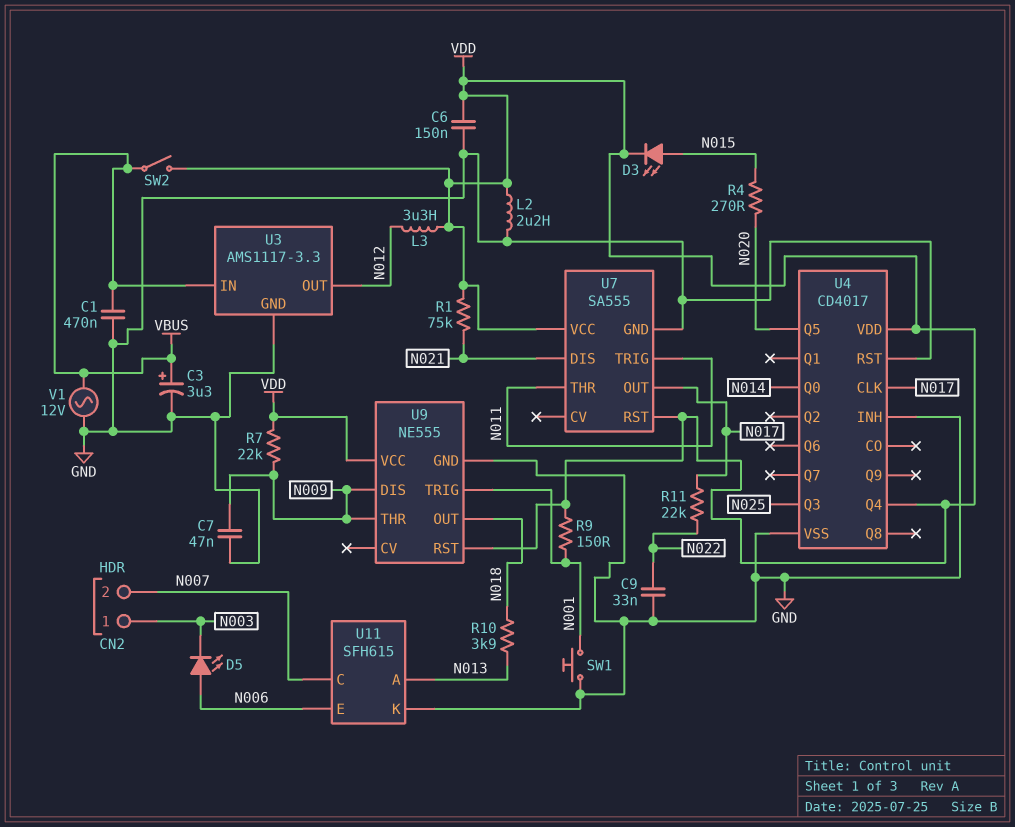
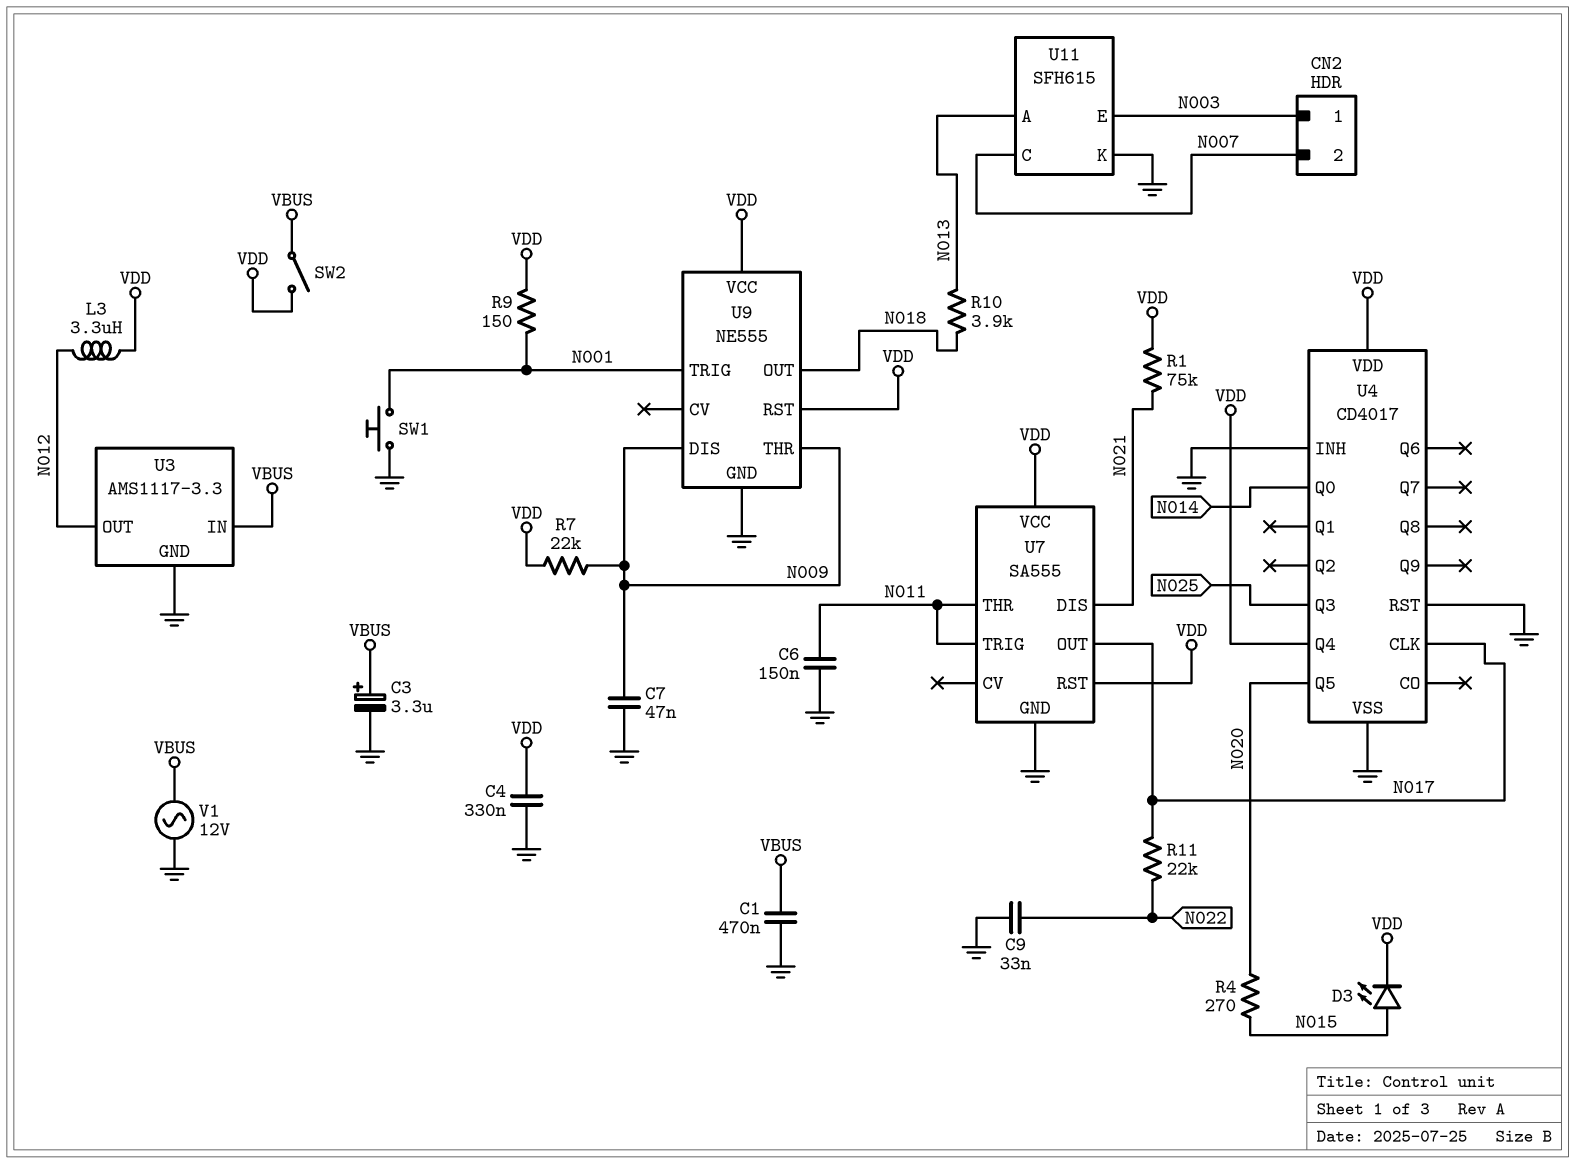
C4: none -> 330nF (GND, VDD)
C6: 150nF (GND, VDD) -> 150nF (GND, N011)
D5: LED (A N006, K N003) -> none
L2: 2.2uH (GND, VDD) -> none
U11 pin E: N006 -> N003

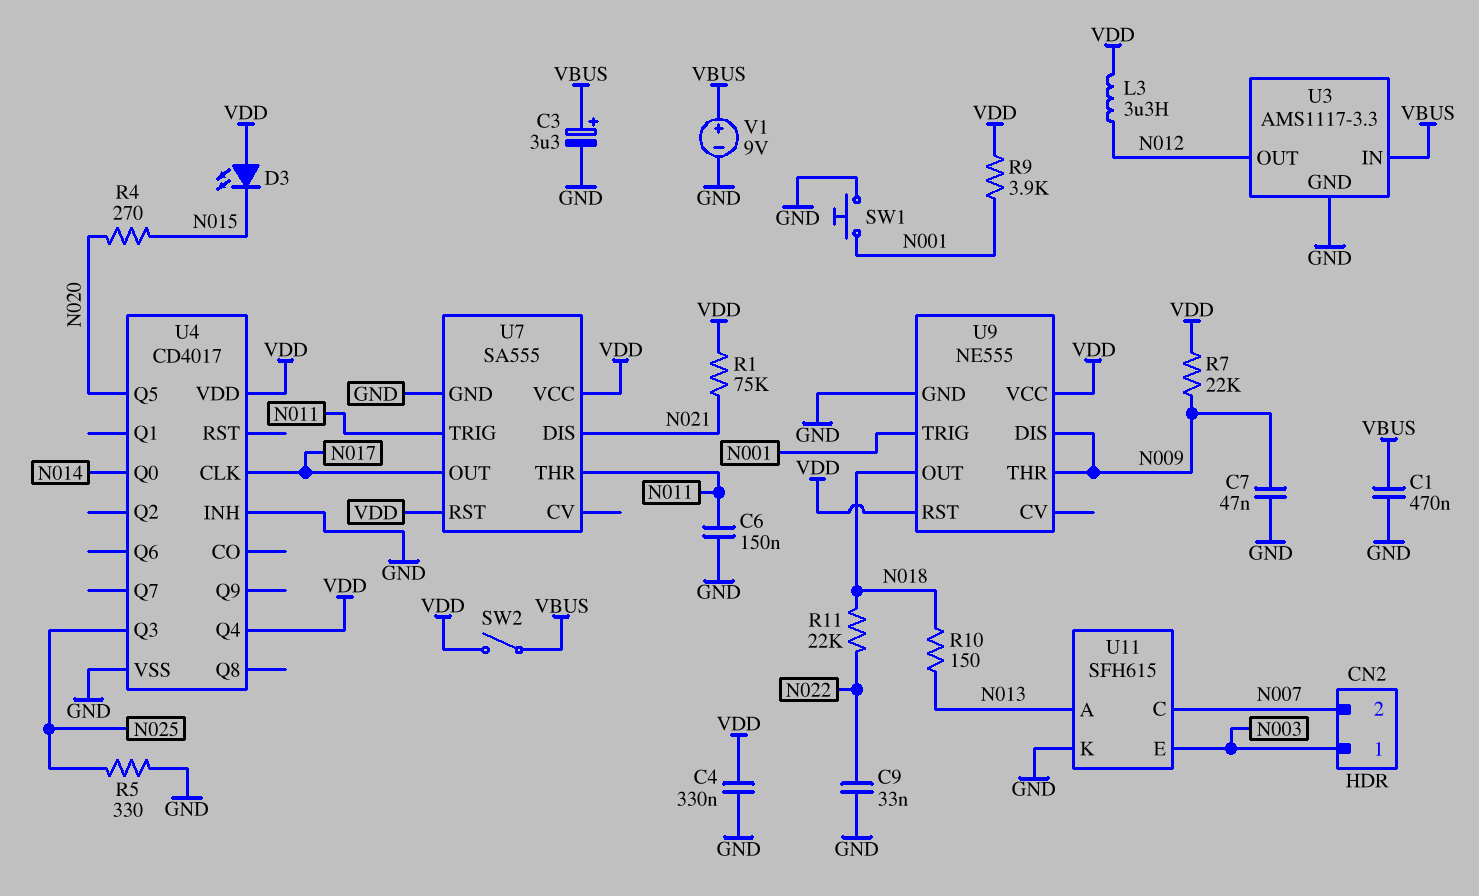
D3: LED (A N015, K VDD) -> LED (A VDD, K N015)
R5: none -> 330 (GND, N025)
R9: 150 (N001, VDD) -> 3.9k (N001, VDD)
R10: 3.9k (N013, N018) -> 150 (N013, N018)
R11: 22k (N017, N022) -> 22k (N018, N022)
U4 pin RST: GND -> none
V1: AC 12V (GND, VBUS) -> 9V (plus VBUS, minus GND)

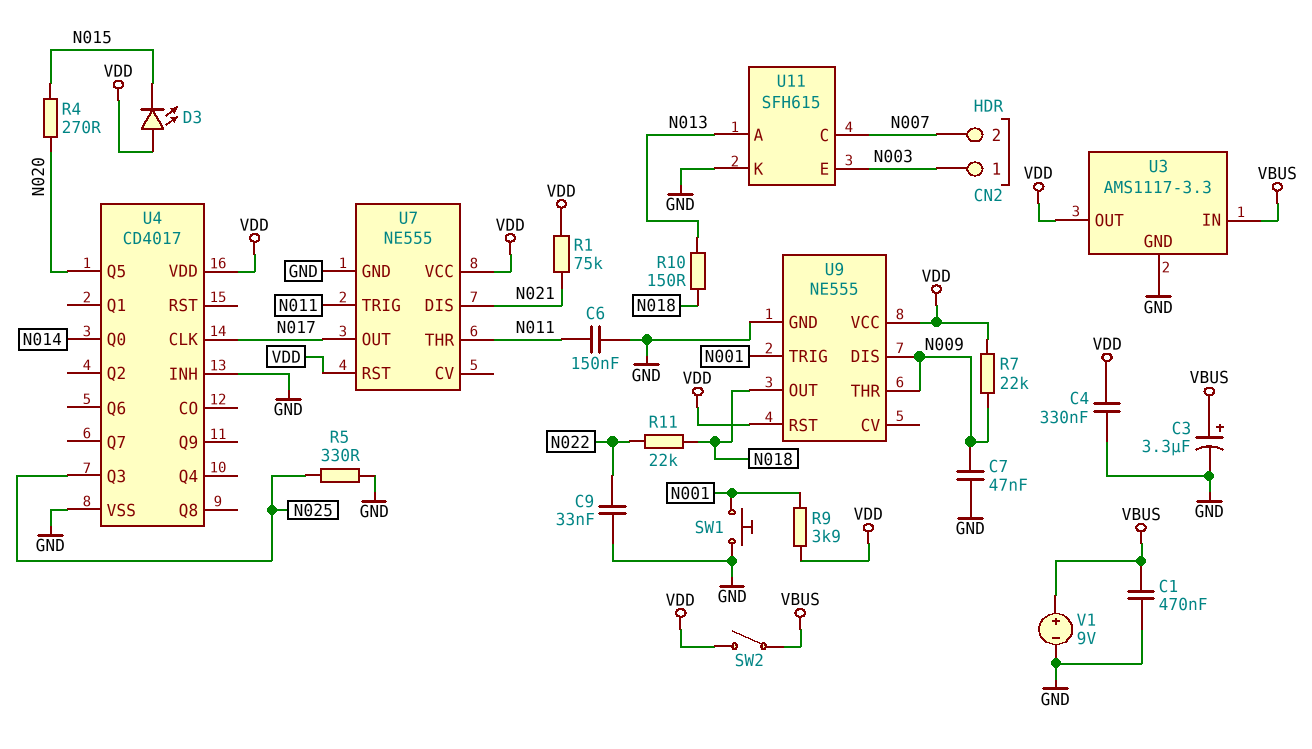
L3: 3.3uH (N012, VDD) -> none
U3 pin OUT: N012 -> VDD
U4 pin Q4: VDD -> none
U7: SA555 -> NE555

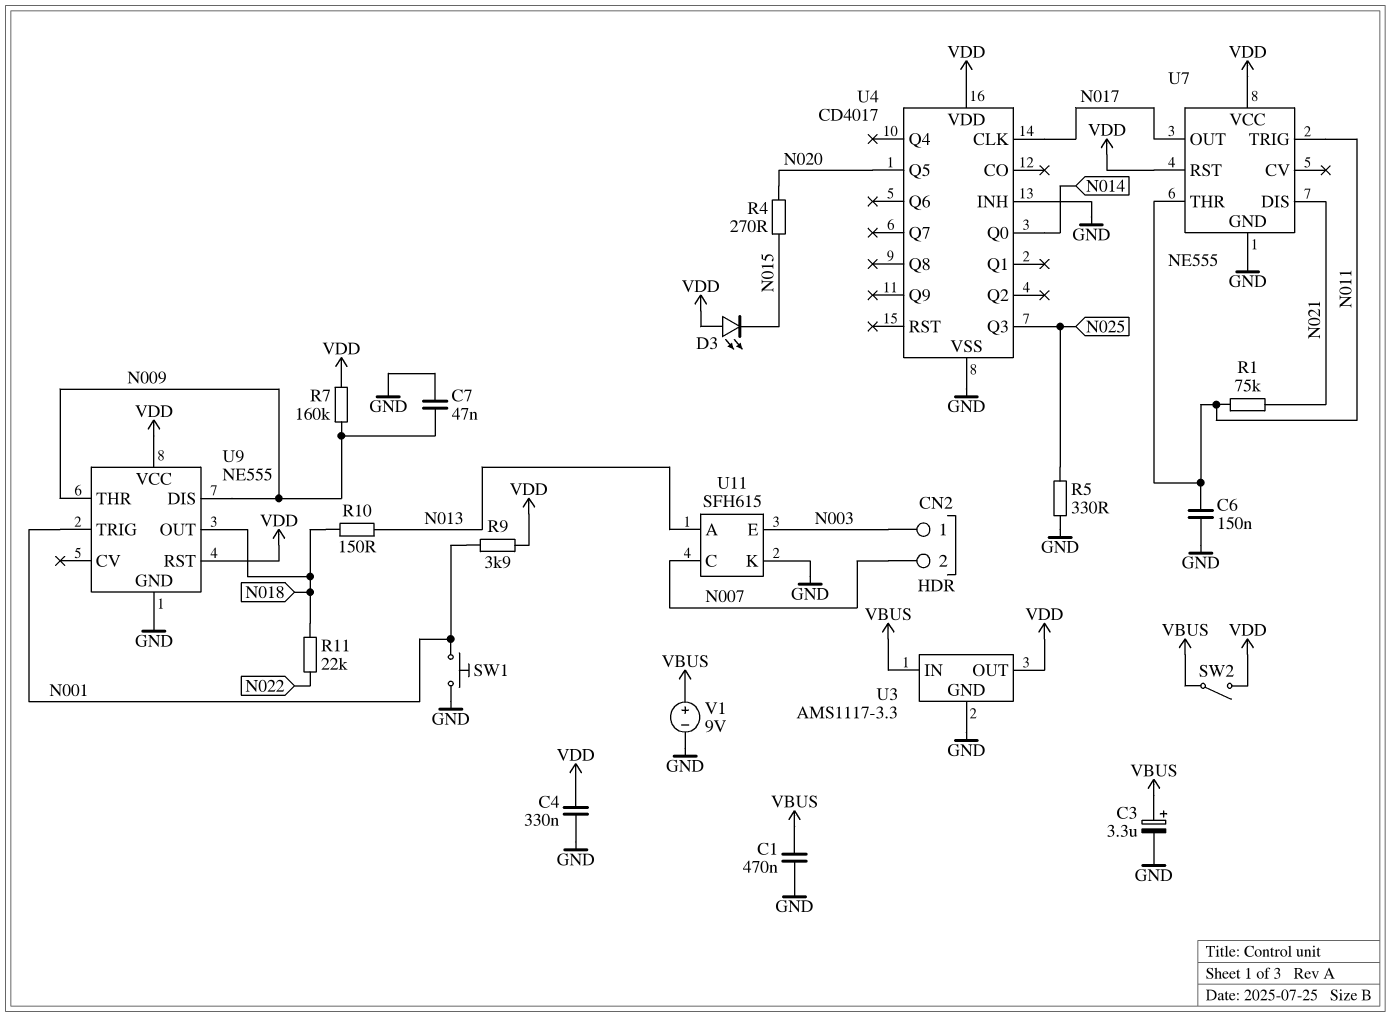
C9: 33nF (GND, N022) -> none
R1: 75k (N021, VDD) -> 75k (N011, N021)
R7: 22k (N009, VDD) -> 160k (N009, VDD)

